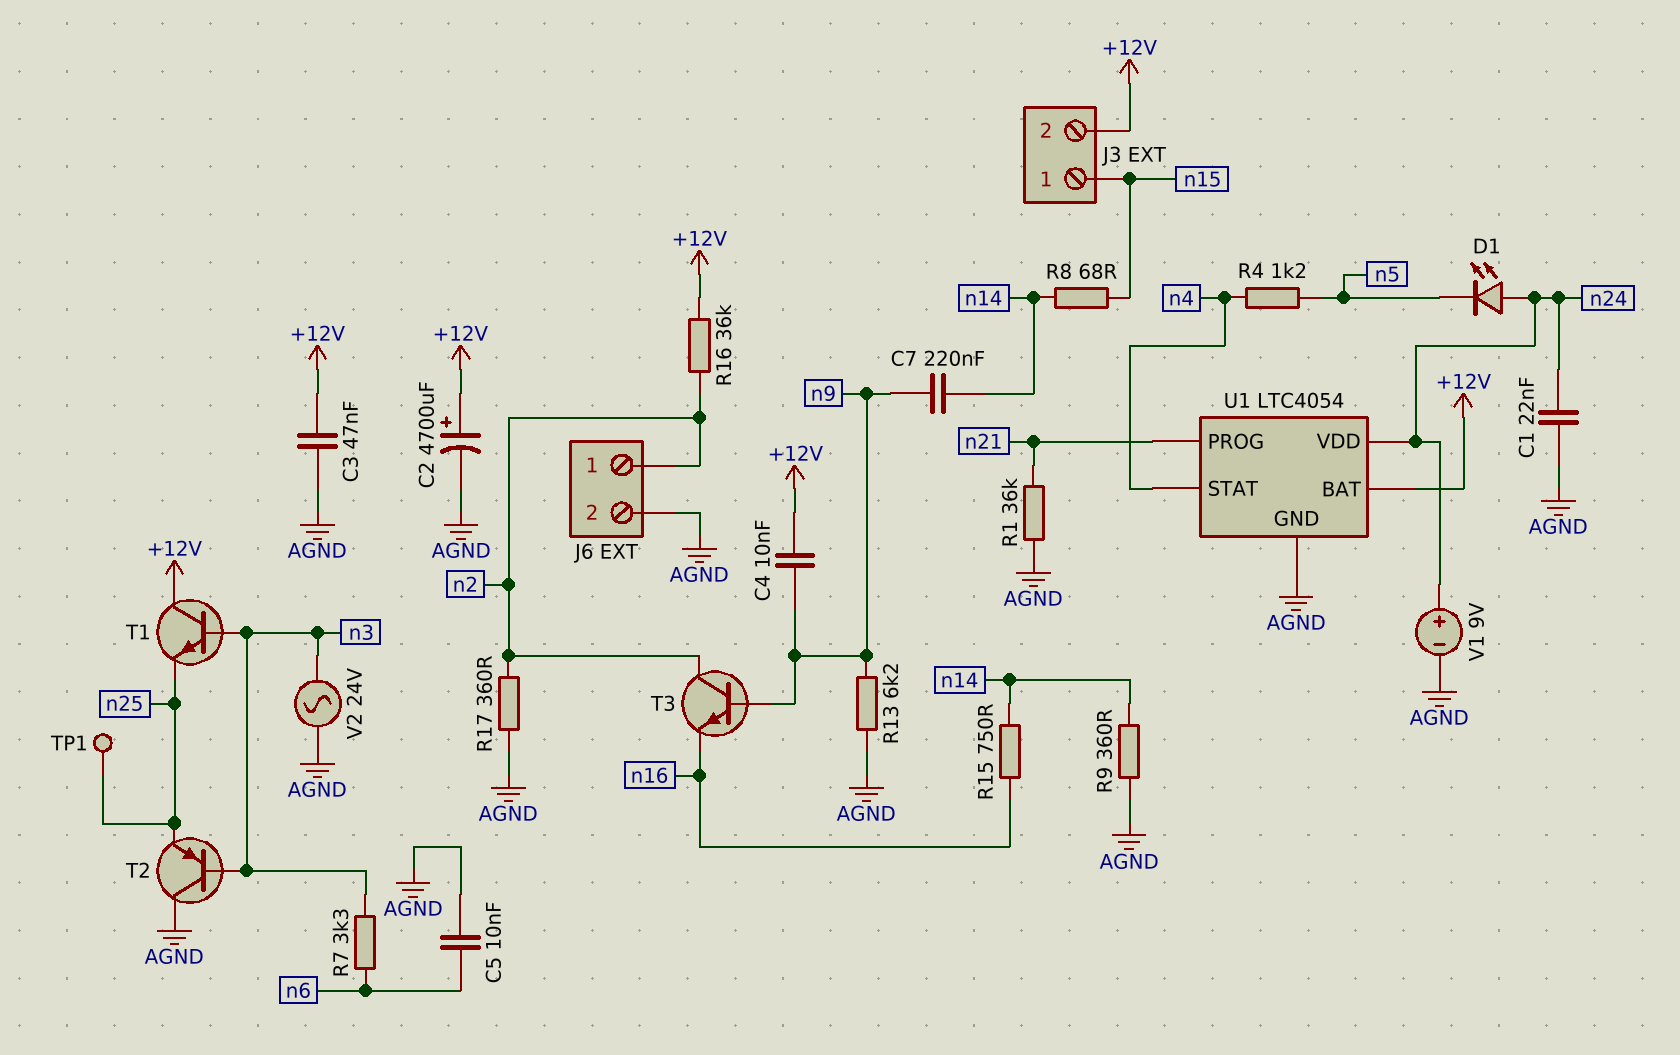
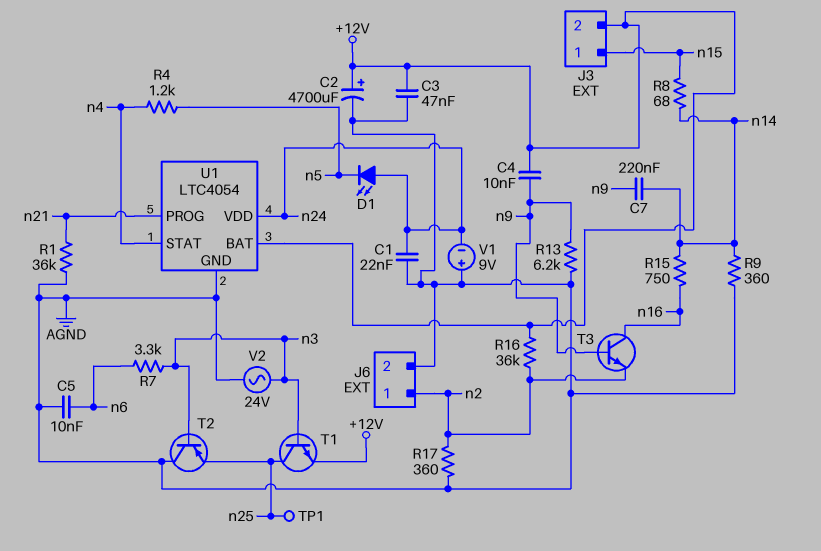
T1: NPN (B n3, C +12V, E n25) -> NPN (B n3, C n25, E +12V)
T3: NPN (B n9, C n2, E n16) -> NPN (B n9, C n16, E n2)
V1: 9V (plus n24, minus AGND) -> 9V (plus AGND, minus n24)

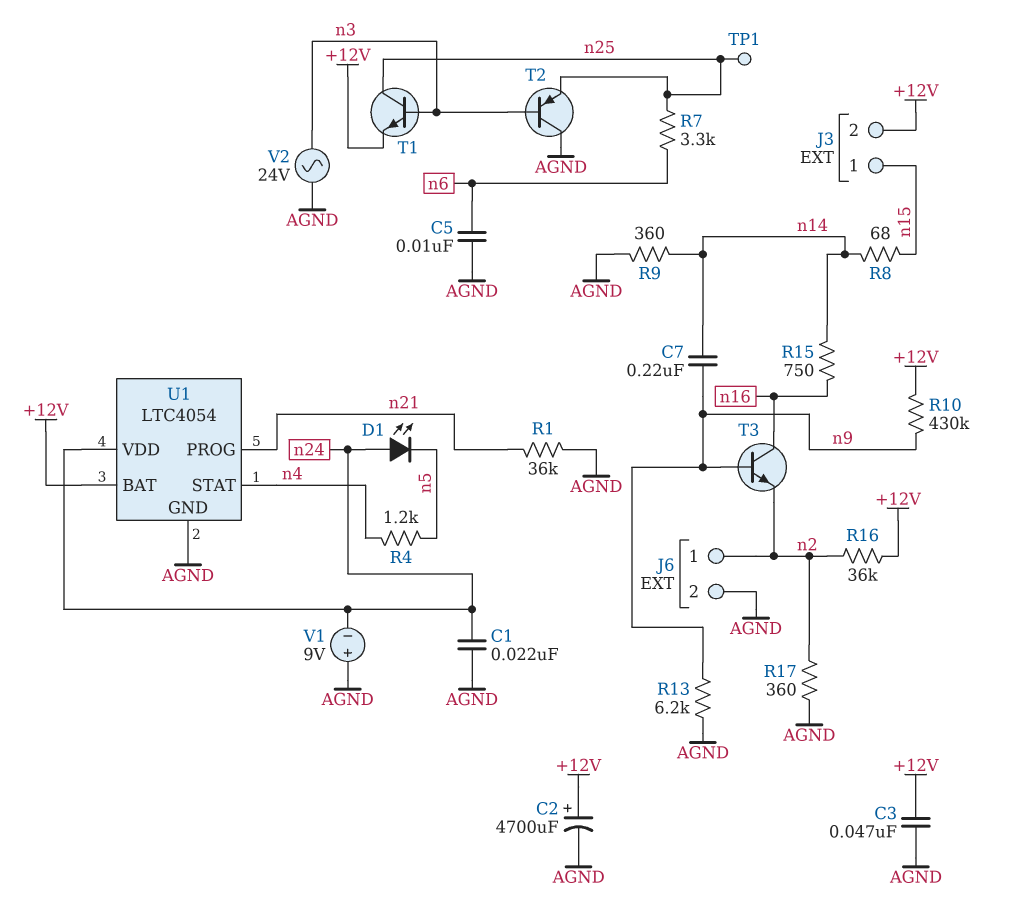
C4: 10nF (+12V, n9) -> none
R7: 3.3k (n3, n6) -> 3.3k (n6, n25)
R10: none -> 430k (+12V, n9)

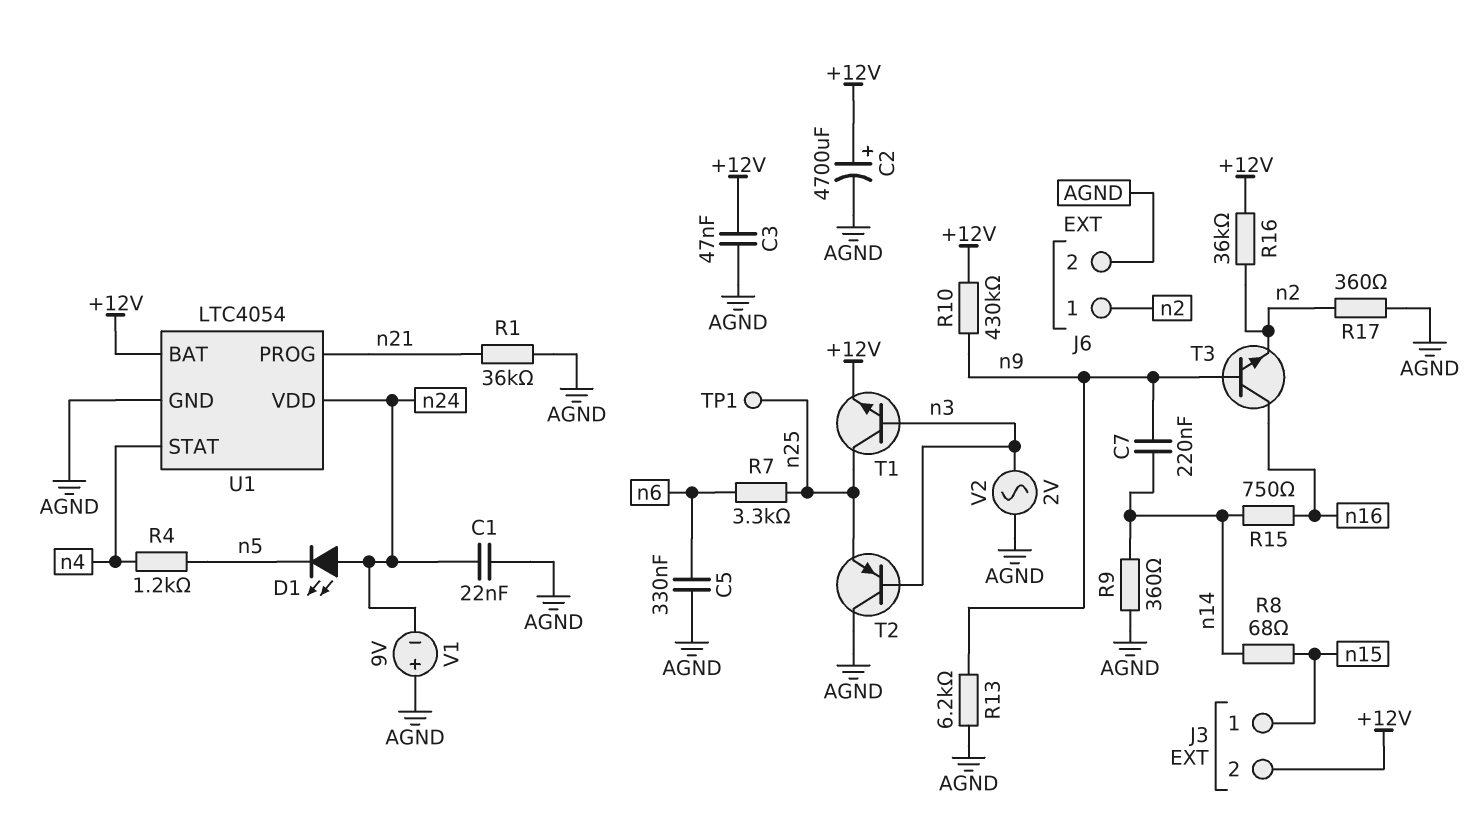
C5: 10nF (AGND, n6) -> 330nF (AGND, n6)
V2: AC 24V (AGND, n3) -> AC 2V (AGND, n3)

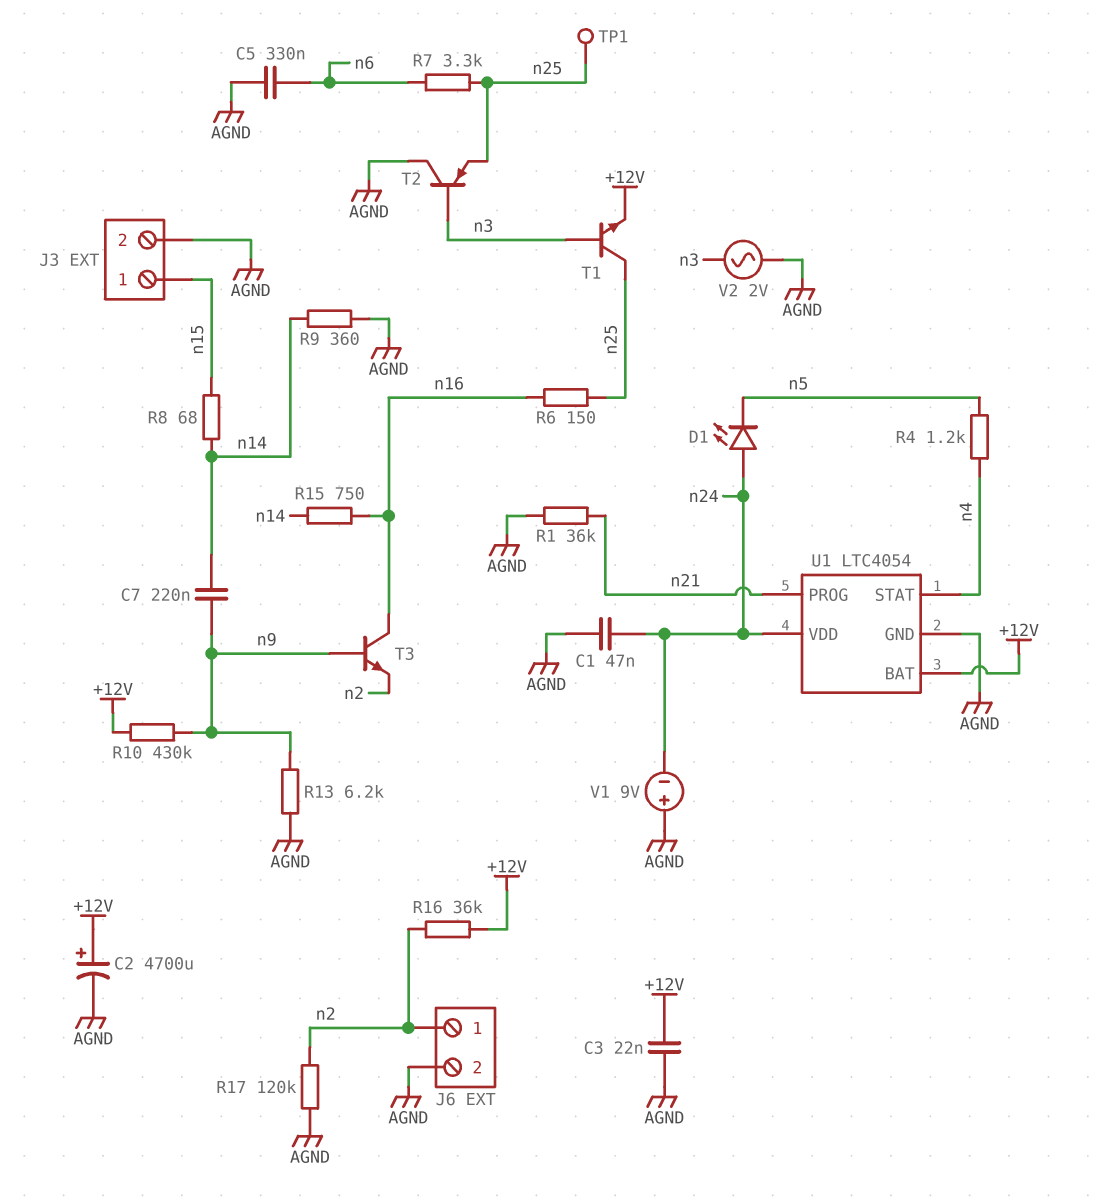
C1: 22nF (AGND, n24) -> 47nF (AGND, n24)
C3: 47nF (+12V, AGND) -> 22nF (+12V, AGND)
J3 pin 2: +12V -> AGND
R6: none -> 150 (n16, n25)
R17: 360 (AGND, n2) -> 120k (AGND, n2)

